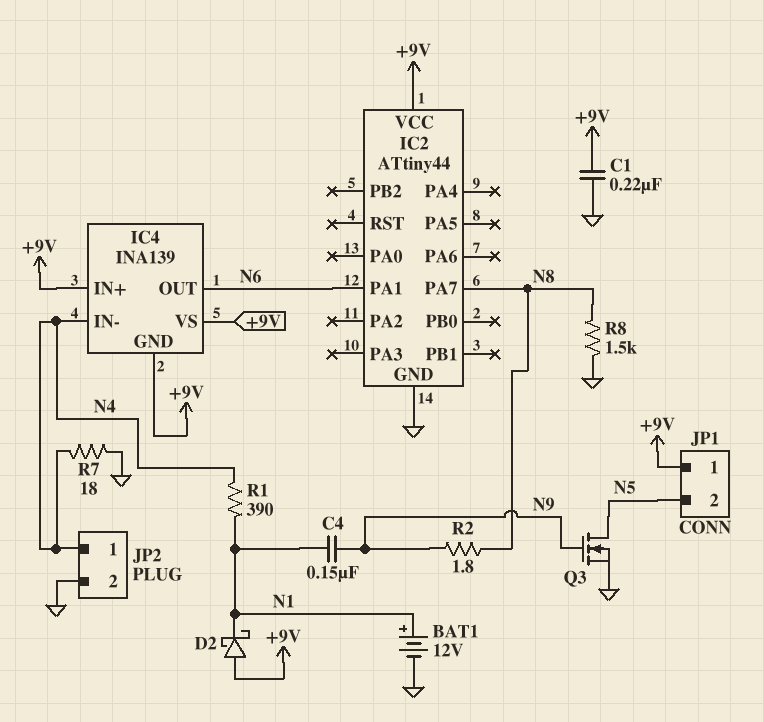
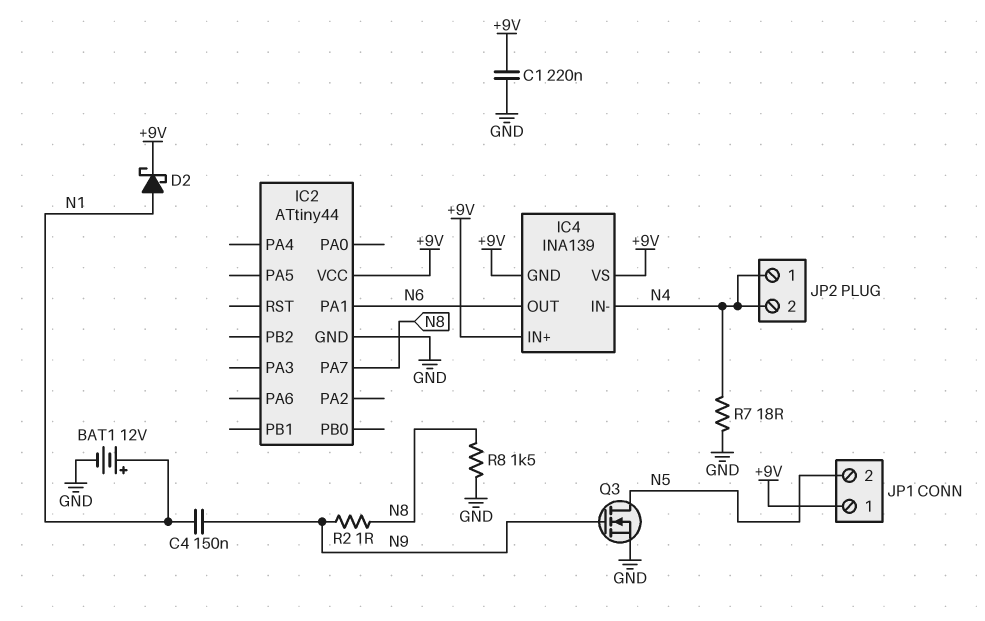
D2: schottky (A +9V, K N1) -> schottky (A N1, K +9V)
JP2 pin 2: GND -> N4
R1: 390 (N1, N4) -> none
R2: 1.8 (N8, N9) -> 1 (N8, N9)

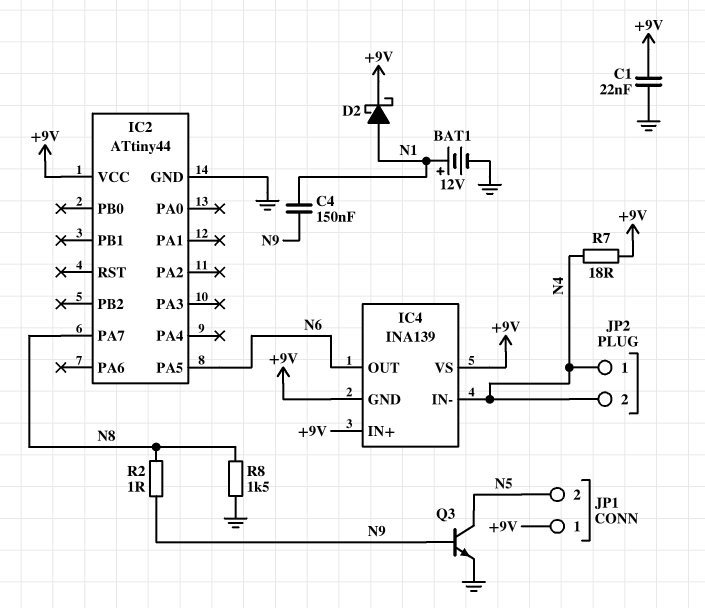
C1: 220nF (+9V, GND) -> 22nF (+9V, GND)
IC2 pin PA1: N6 -> none
IC2 pin PA5: none -> N6
Q3: NMOS (G N9, D N5, S GND) -> NPN (B N9, C N5, E GND)
R7: 18 (GND, N4) -> 18 (+9V, N4)

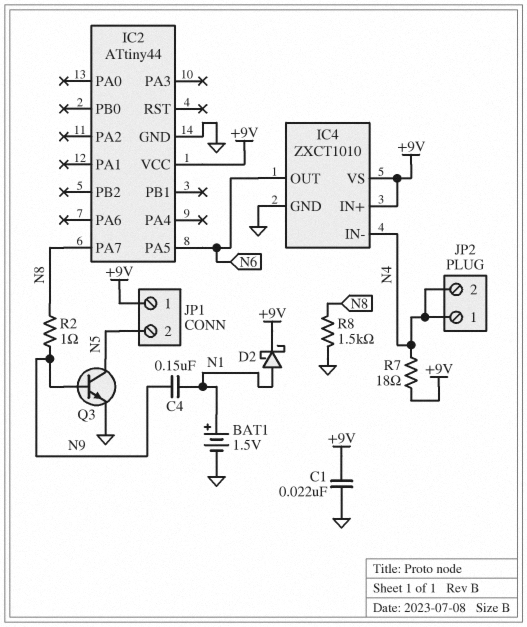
BAT1: 12V (plus N1, minus GND) -> 1.5V (plus N1, minus GND)
IC4: INA139 -> ZXCT1010
IC4 pin GND: +9V -> GND

